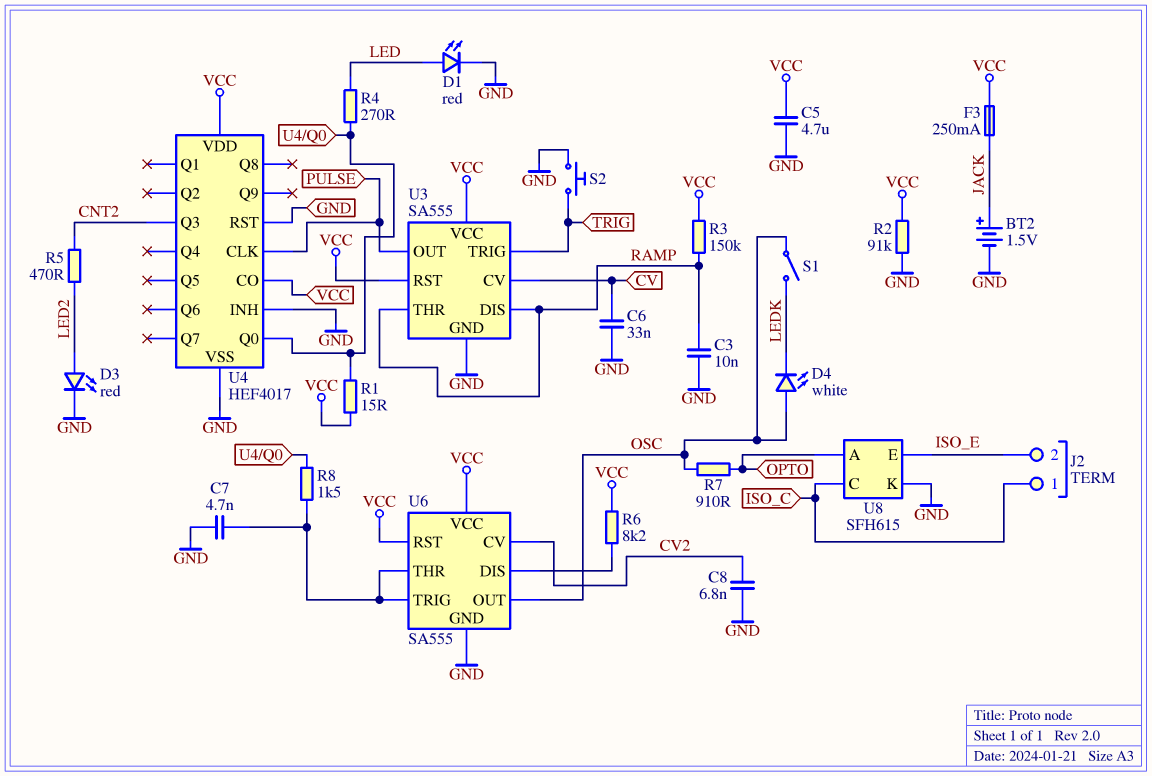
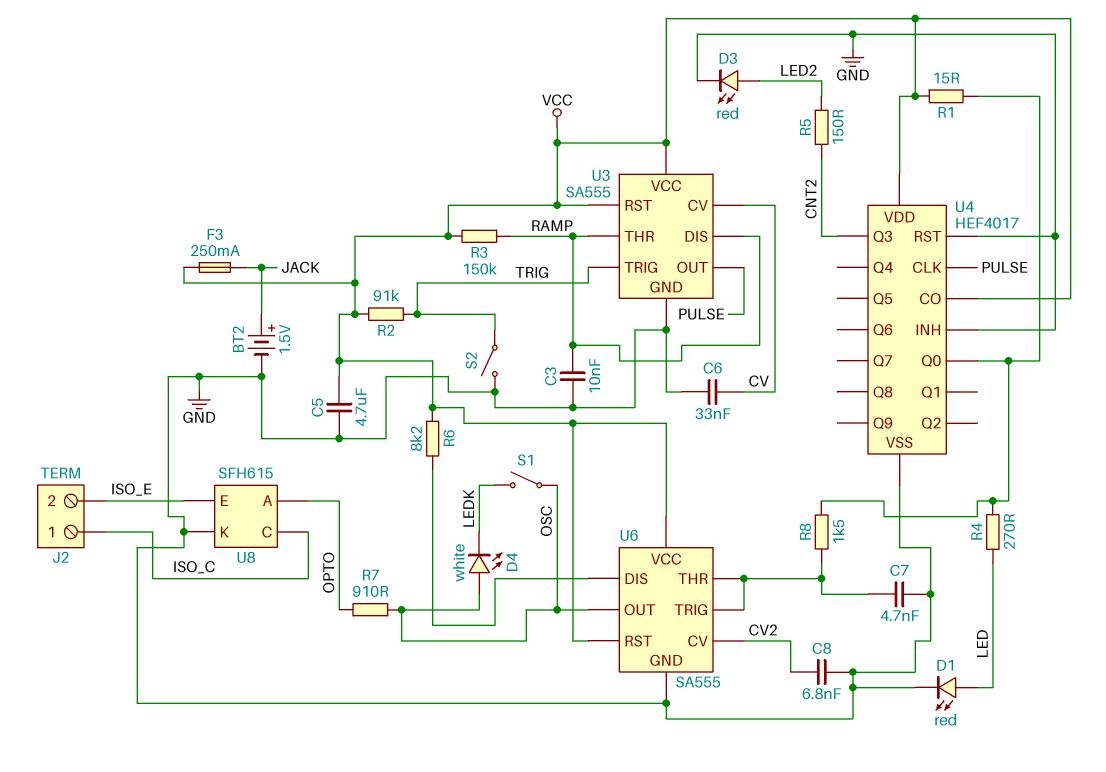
R2: 91k (GND, VCC) -> 91k (TRIG, VCC)
R5: 470 (CNT2, LED2) -> 150 (CNT2, LED2)
S2: button (GND, TRIG) -> switch (GND, TRIG)

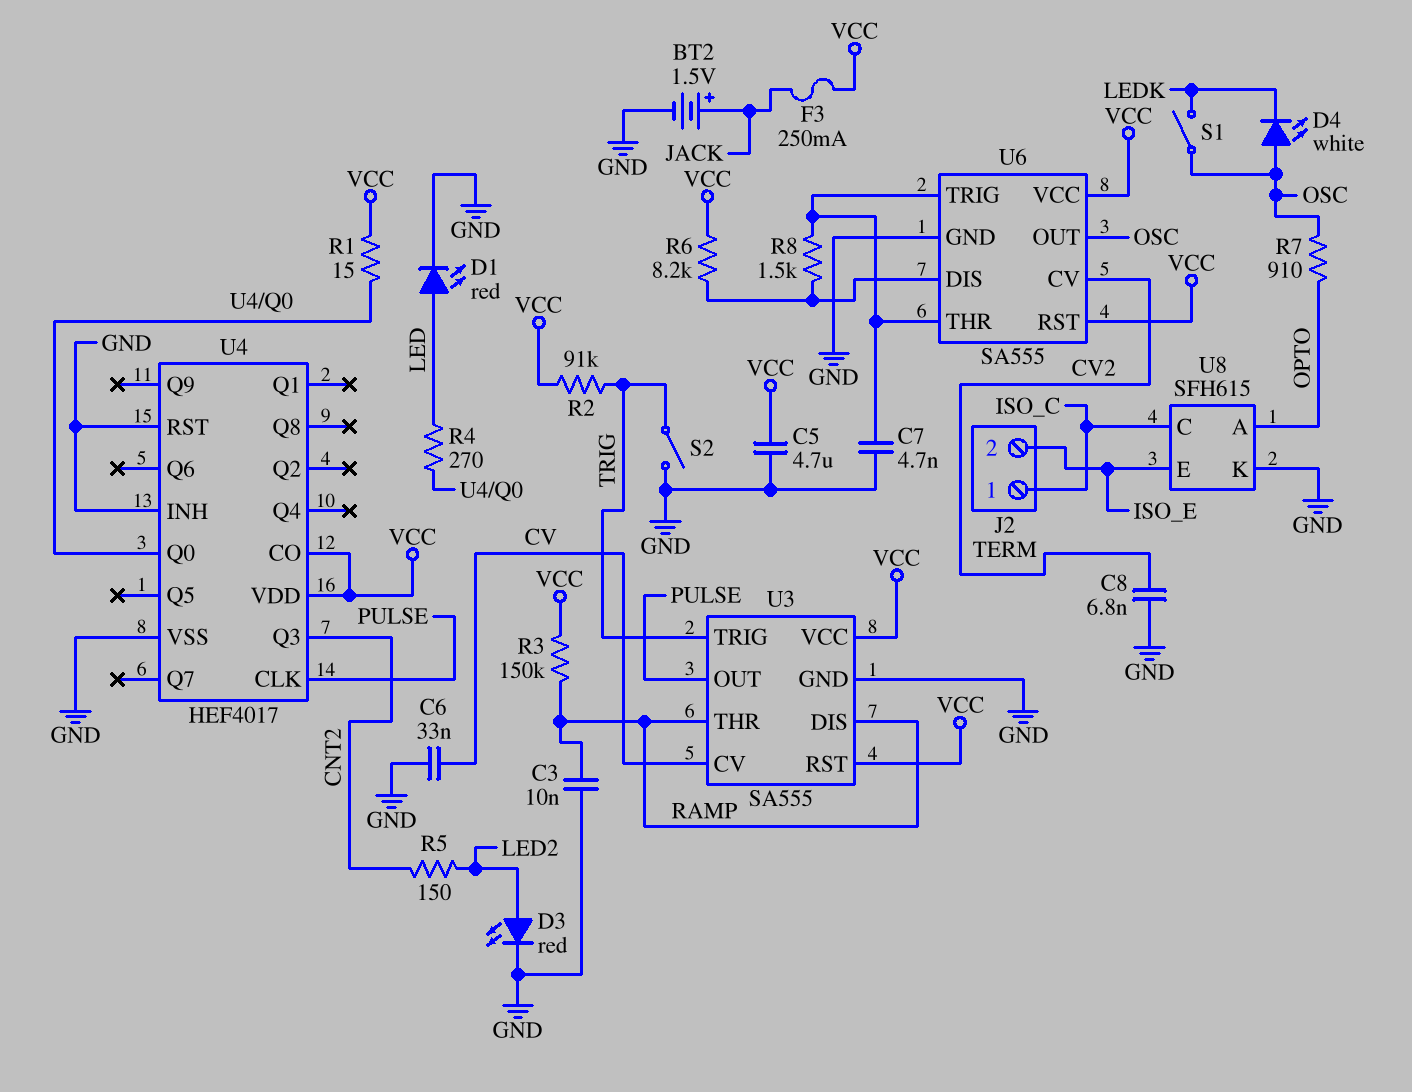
R8: 1.5k (U4/Q0, U6/THR) -> 1.5k (U6/DIS, U6/THR)

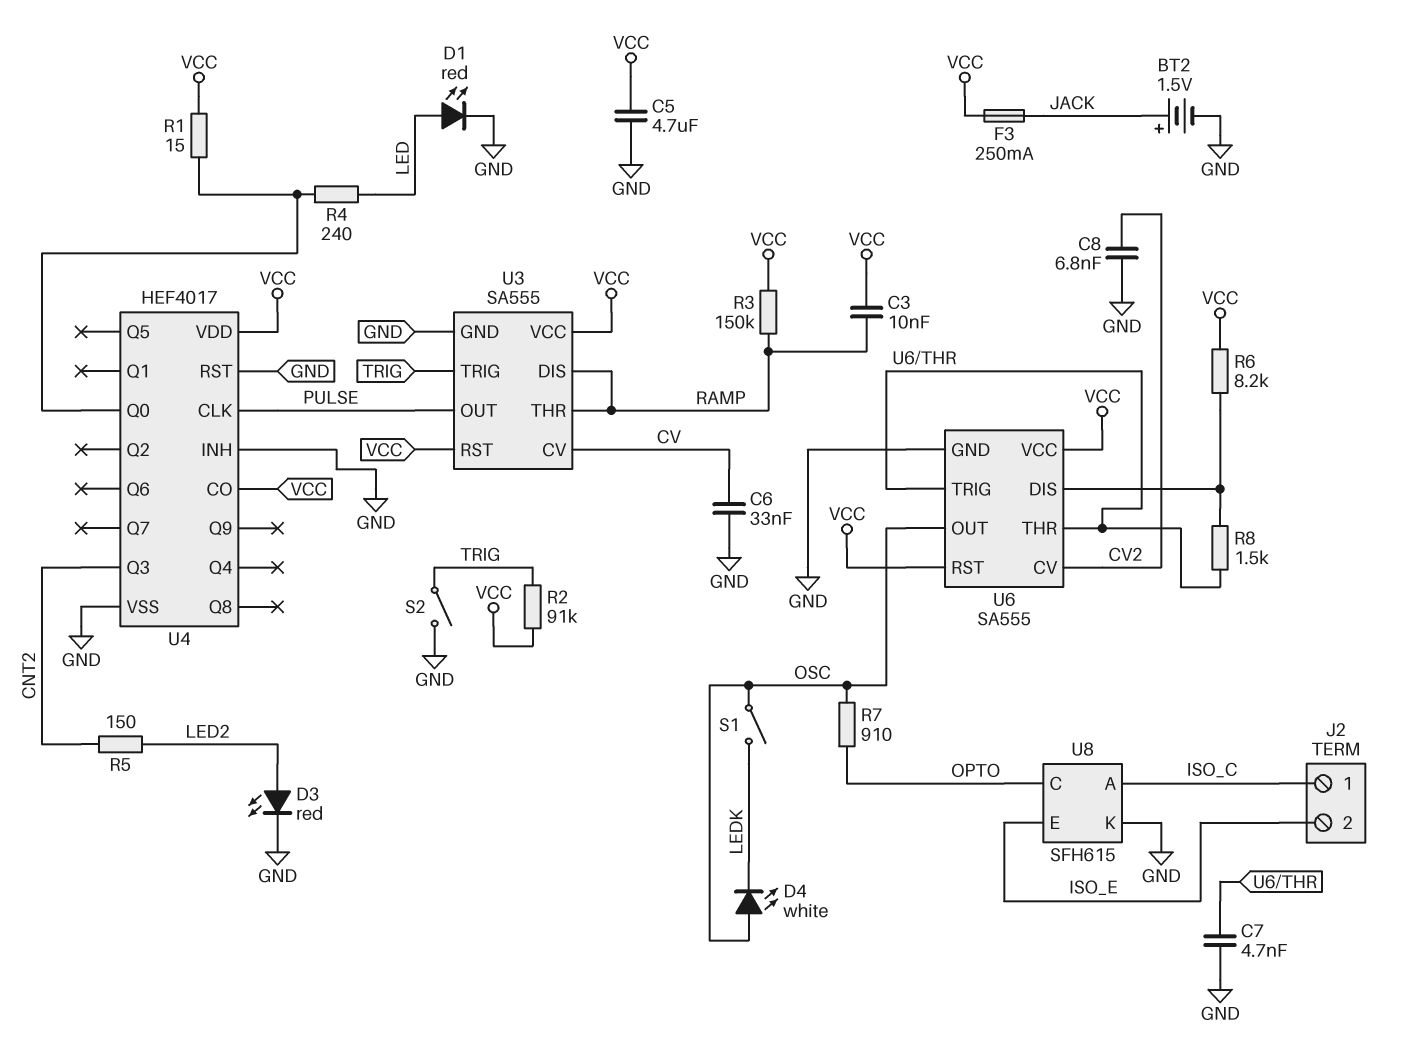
C3: 10nF (GND, RAMP) -> 10nF (RAMP, VCC)
R4: 270 (LED, U4/Q0) -> 240 (LED, U4/Q0)
U8 pin A: OPTO -> ISO_C
U8 pin C: ISO_C -> OPTO

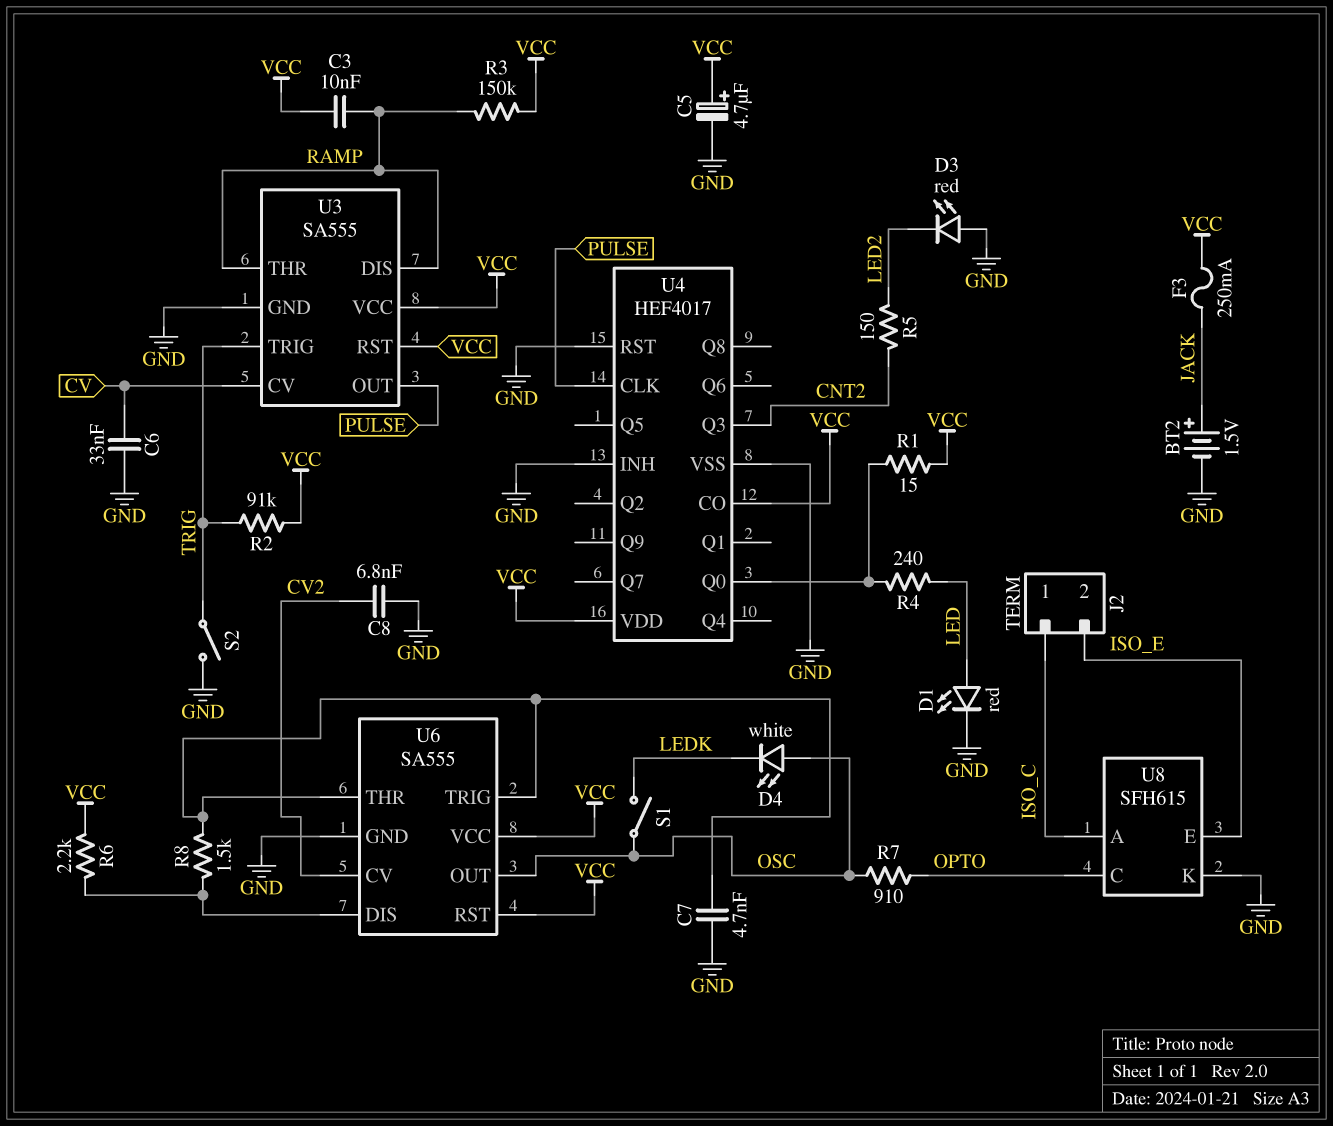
C5: 4.7uF (GND, VCC) -> 4.7uF (plus VCC, minus GND)
D3: LED red (A LED2, K GND) -> LED red (A GND, K LED2)
R6: 8.2k (U6/DIS, VCC) -> 2.2k (U6/DIS, VCC)

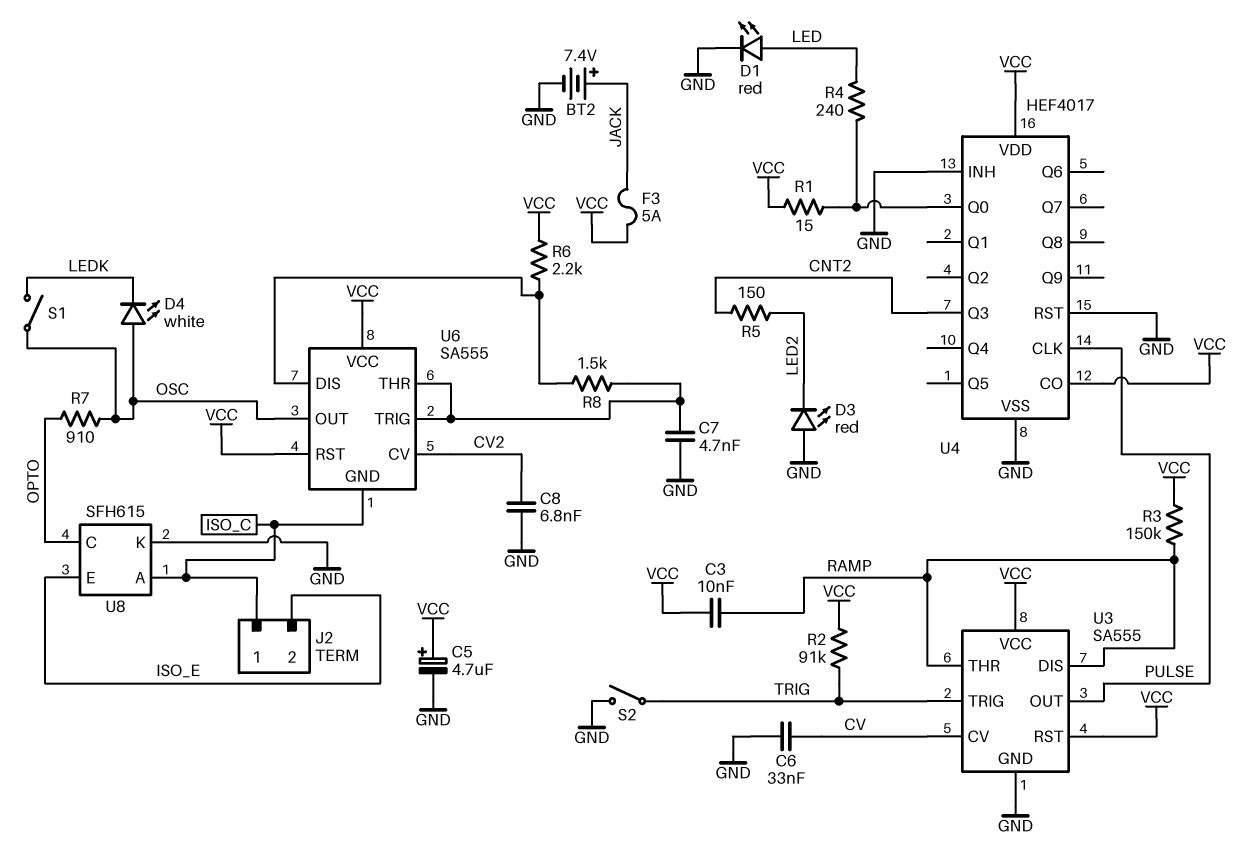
BT2: 1.5V (plus JACK, minus GND) -> 7.4V (plus JACK, minus GND)
F3: 250mA (JACK, VCC) -> 5A (JACK, VCC)
U6 pin GND: GND -> ISO_C

